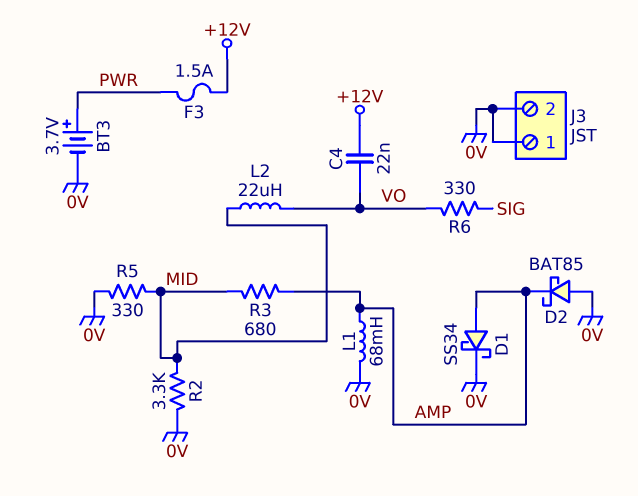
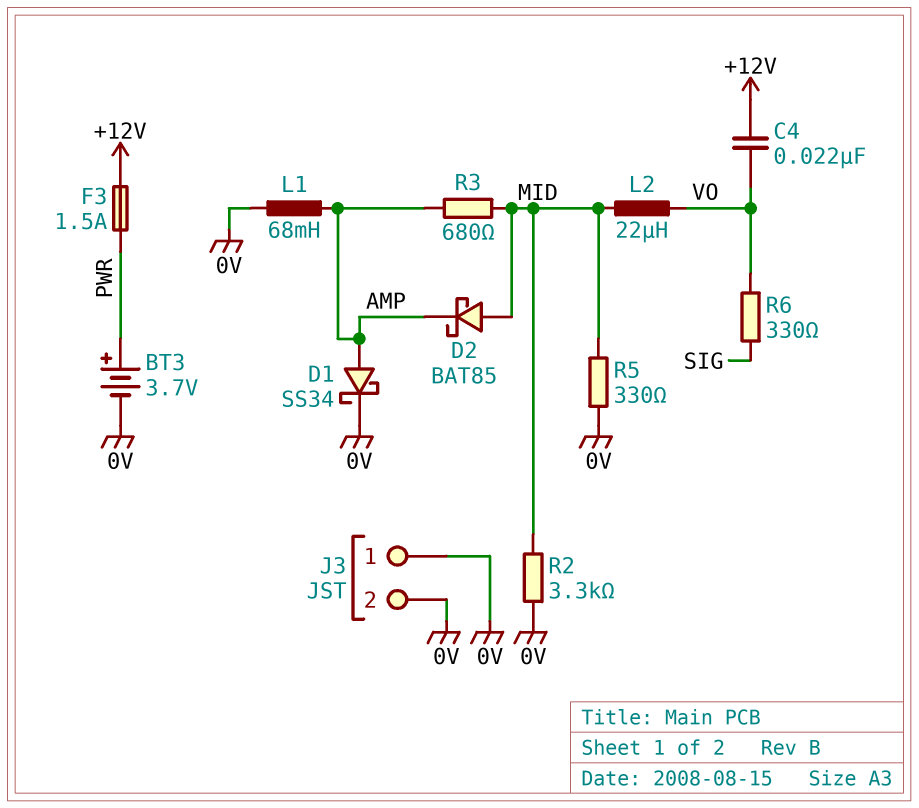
D2: schottky BAT85 (A 0V, K AMP) -> schottky BAT85 (A MID, K AMP)

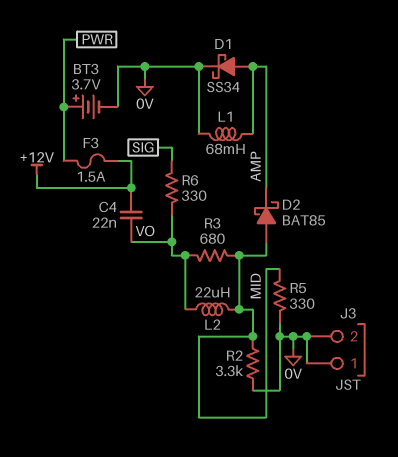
R3: 680 (AMP, MID) -> 680 (MID, VO)

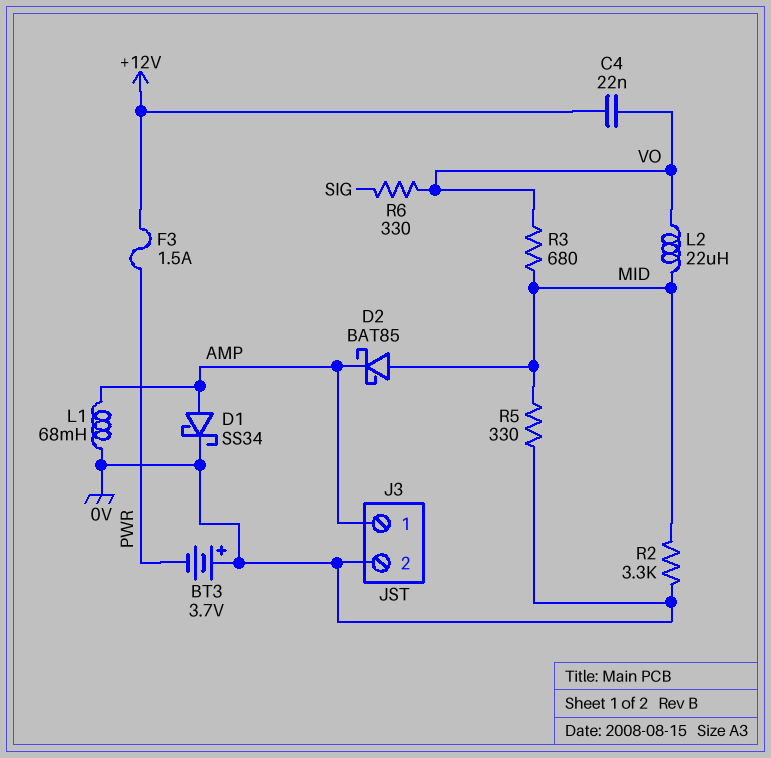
BT3: 3.7V (plus PWR, minus 0V) -> 3.7V (plus 0V, minus PWR)
J3 pin 1: 0V -> AMP

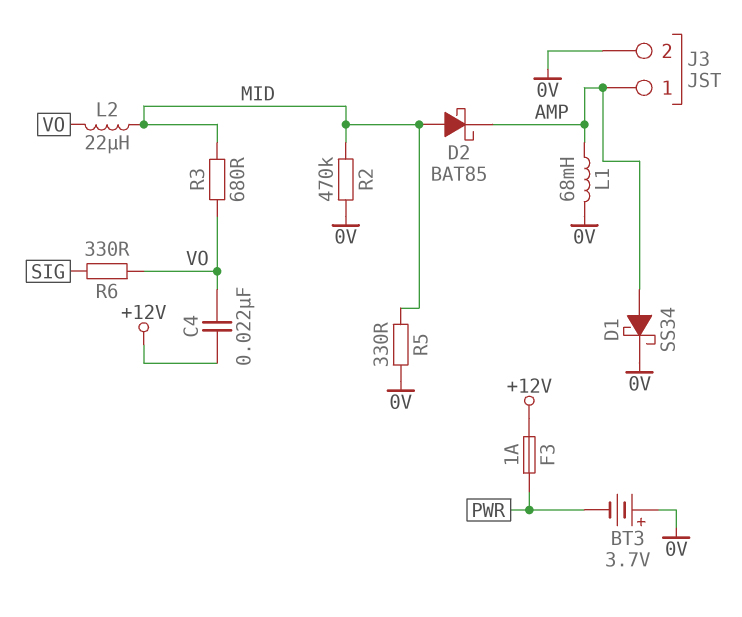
F3: 1.5A (+12V, PWR) -> 1A (+12V, PWR)
R2: 3.3k (0V, MID) -> 470k (0V, MID)

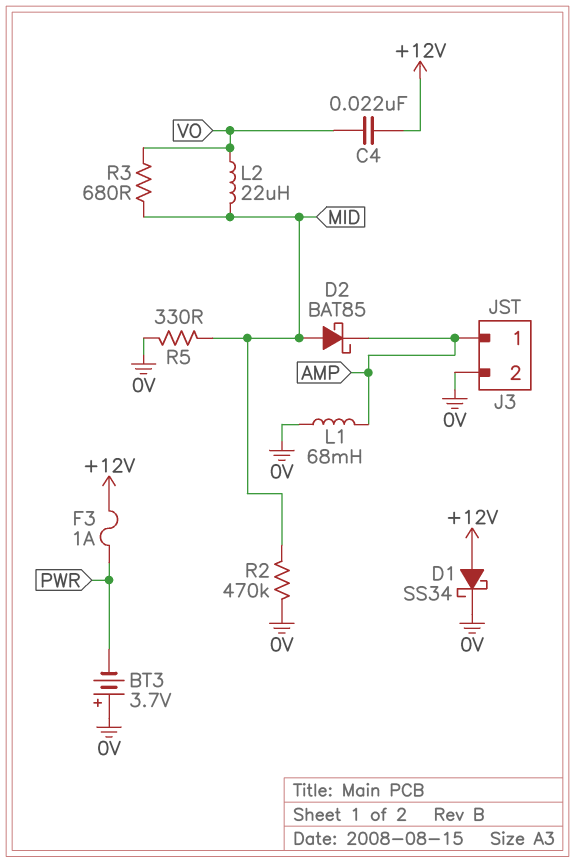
D1: schottky SS34 (A AMP, K 0V) -> schottky SS34 (A +12V, K 0V)
R6: 330 (SIG, VO) -> none

